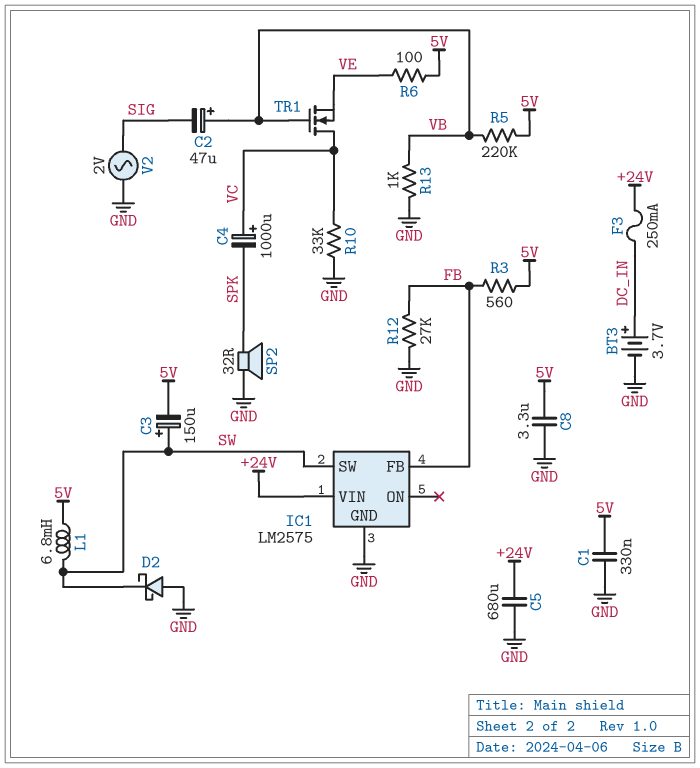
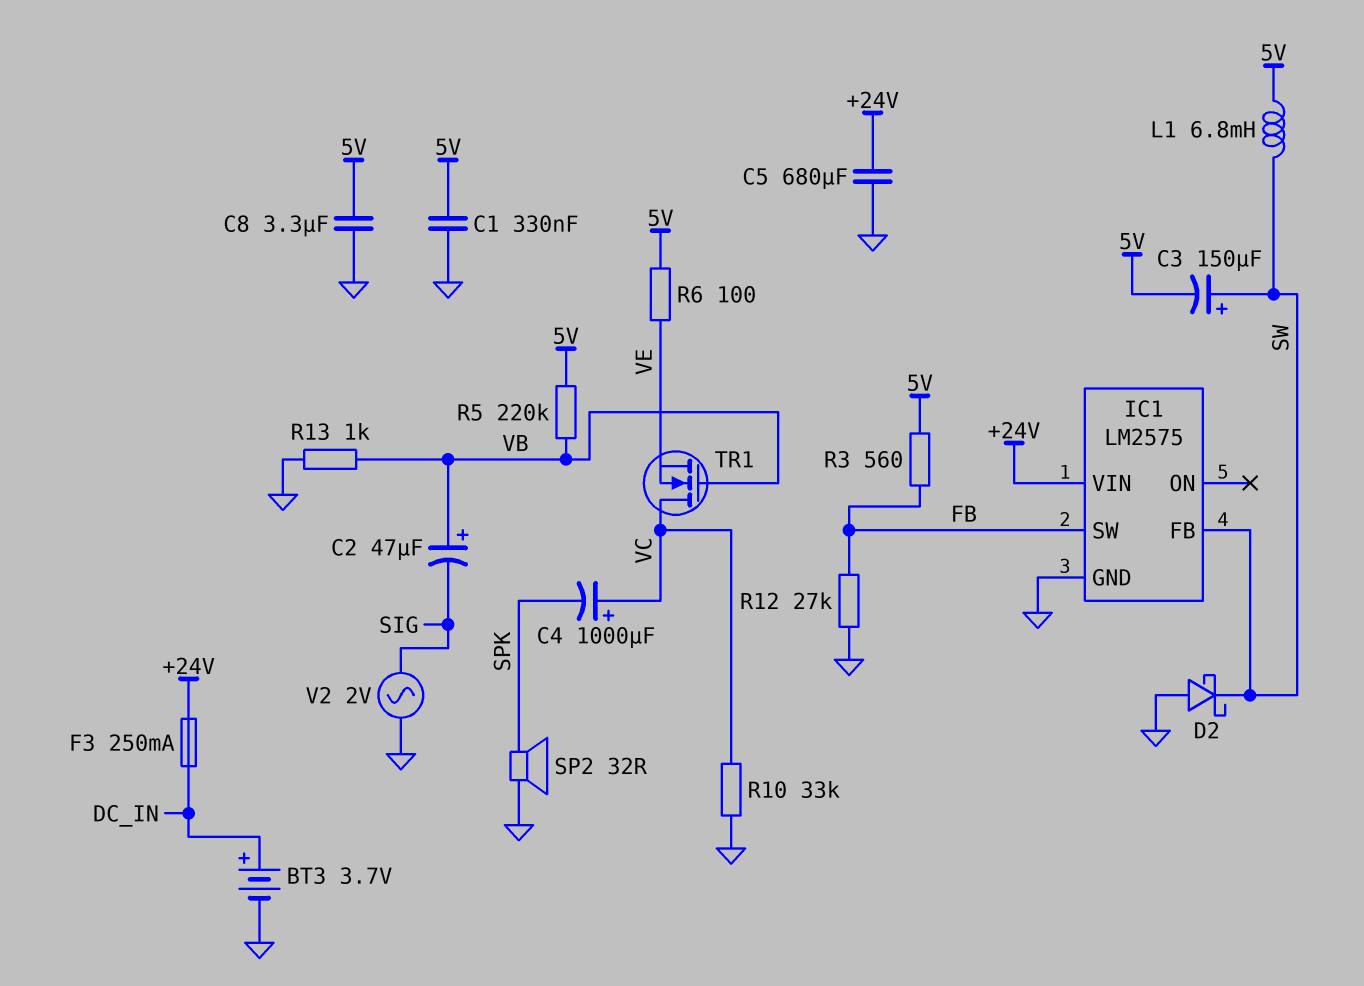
IC1 pin FB: FB -> SW
IC1 pin SW: SW -> FB

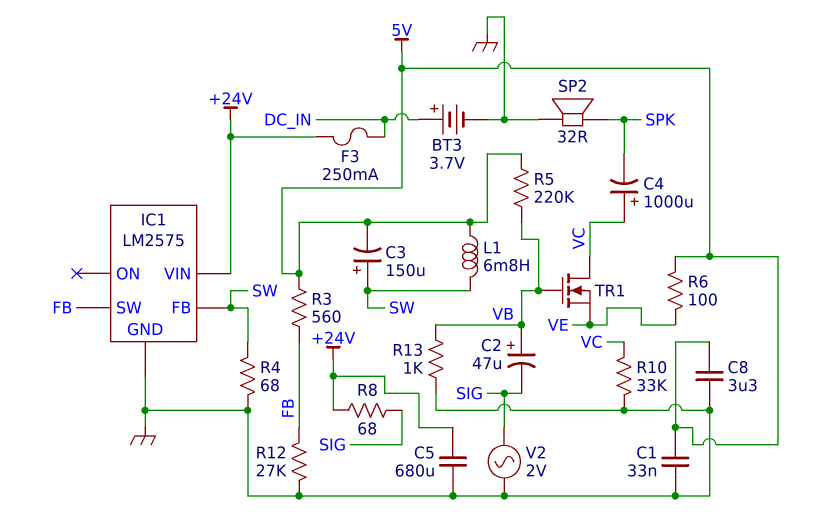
C1: 330nF (5V, GND) -> 33nF (5V, GND)
D2: schottky (A GND, K SW) -> none
R4: none -> 68 (GND, SW)
R8: none -> 68 (+24V, SIG)

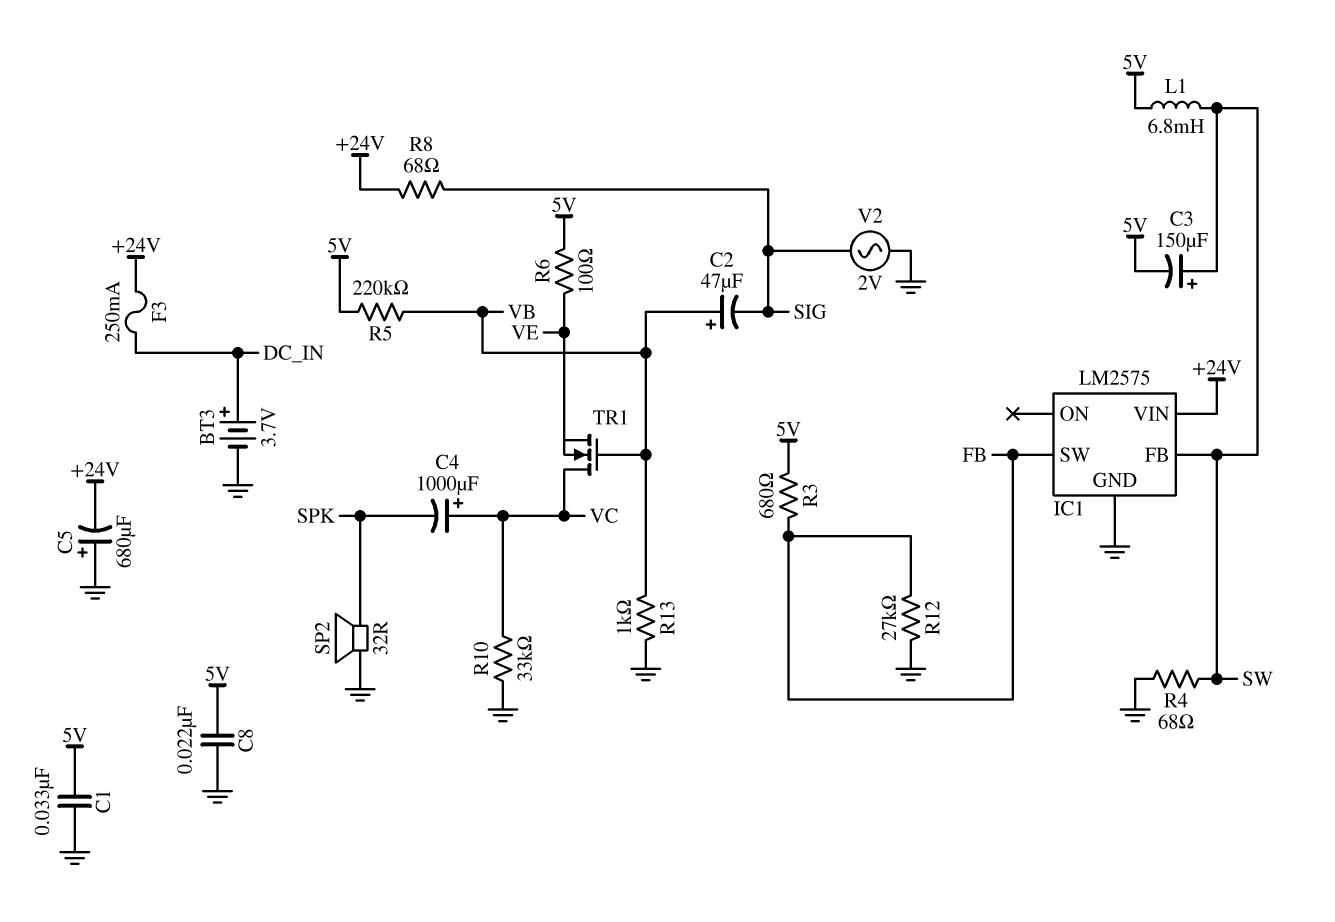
C5: 680uF (+24V, GND) -> 680uF (plus GND, minus +24V)
C8: 3.3uF (5V, GND) -> 22nF (5V, GND)
R3: 560 (5V, FB) -> 680 (5V, FB)

